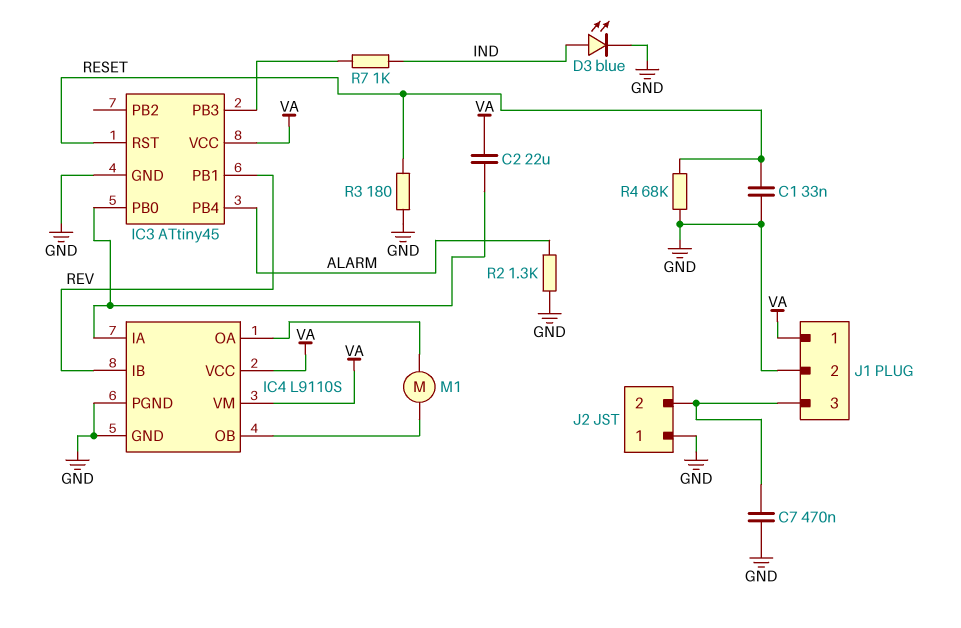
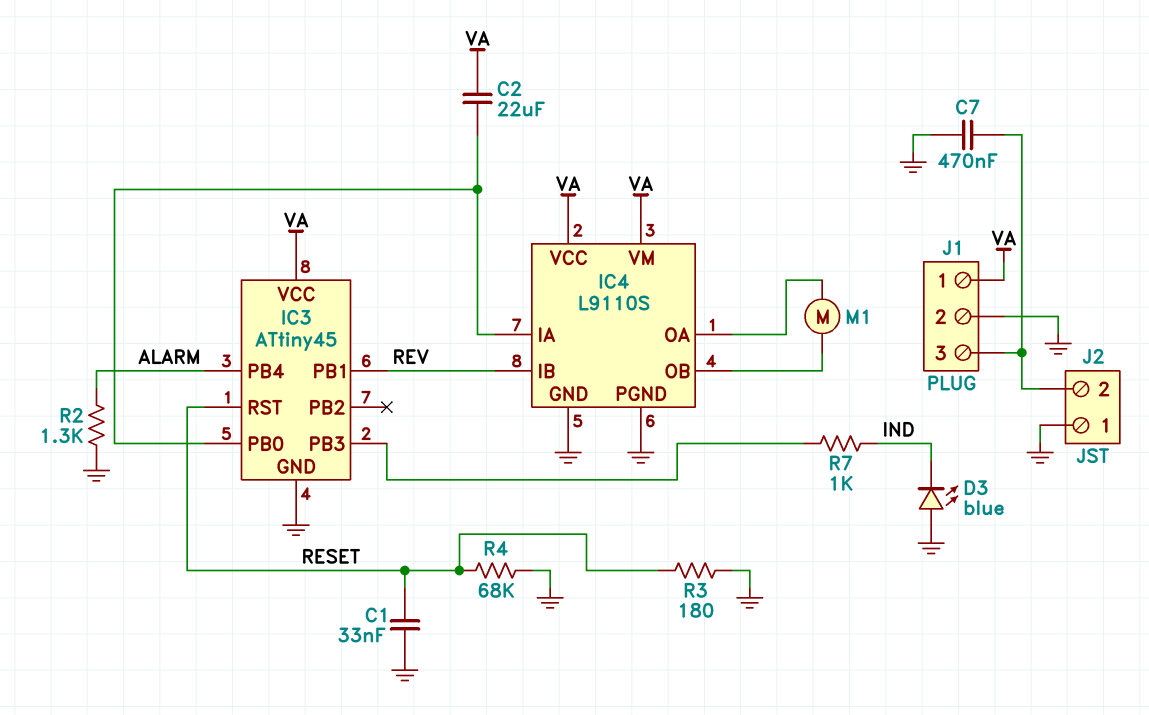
D3: LED blue (A IND, K GND) -> LED blue (A GND, K IND)

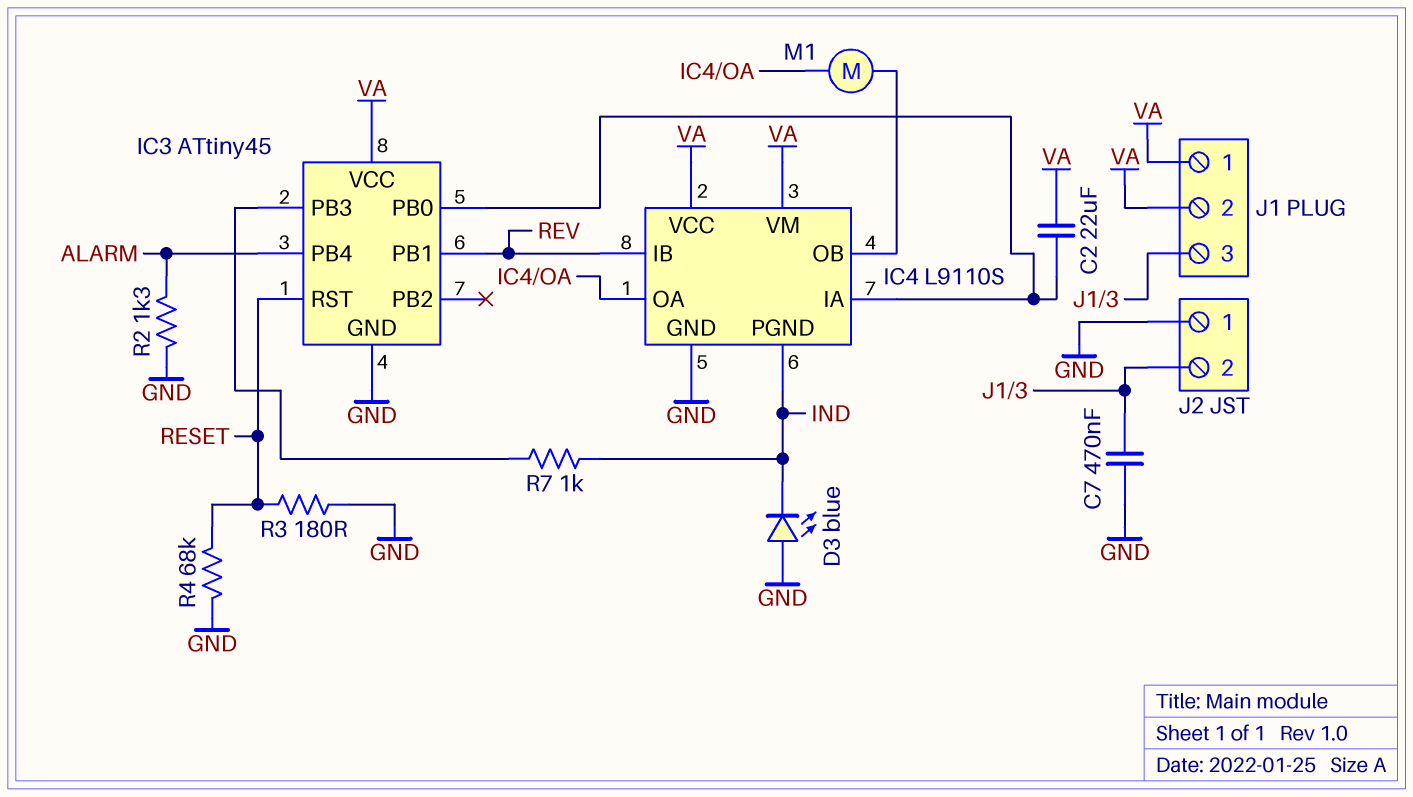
C1: 33nF (GND, RESET) -> none
IC4 pin PGND: GND -> IND
J1 pin 2: GND -> VA

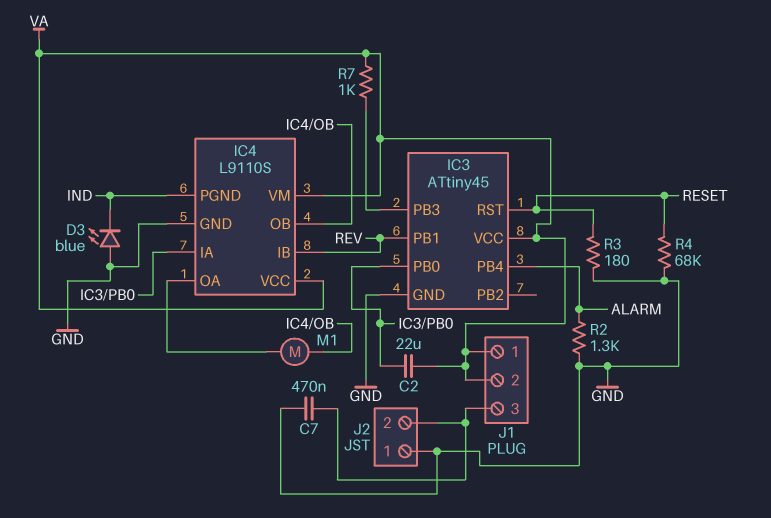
R7: 1k (IC3/PB3, IND) -> 1k (IC3/PB3, VA)

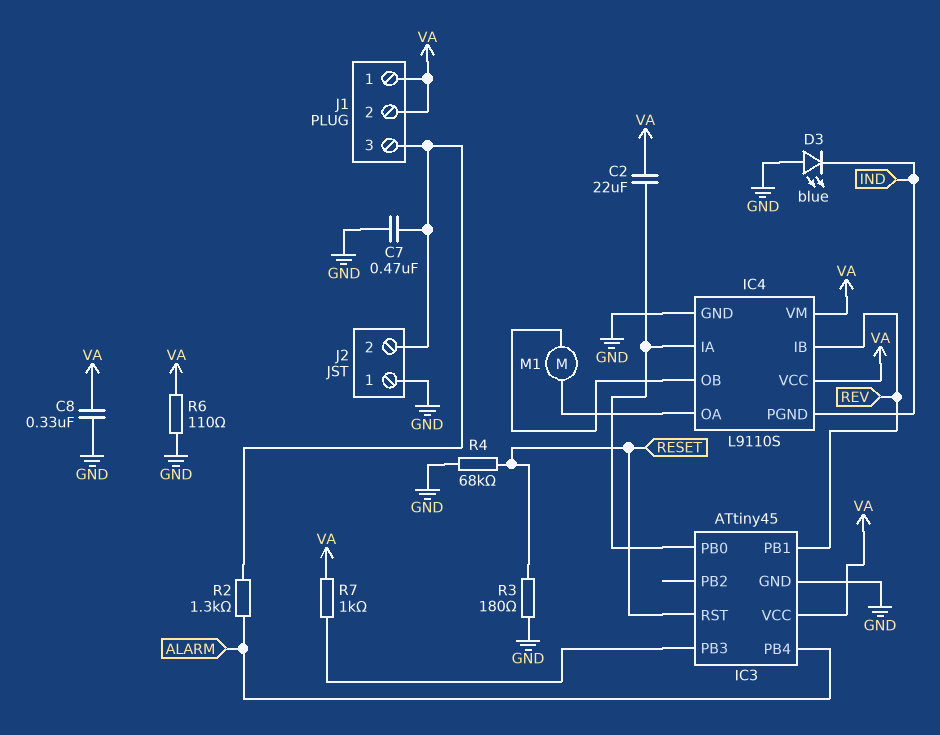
C8: none -> 330nF (GND, VA)
R2: 1.3k (ALARM, GND) -> 1.3k (ALARM, J1/3)
R6: none -> 110 (GND, VA)

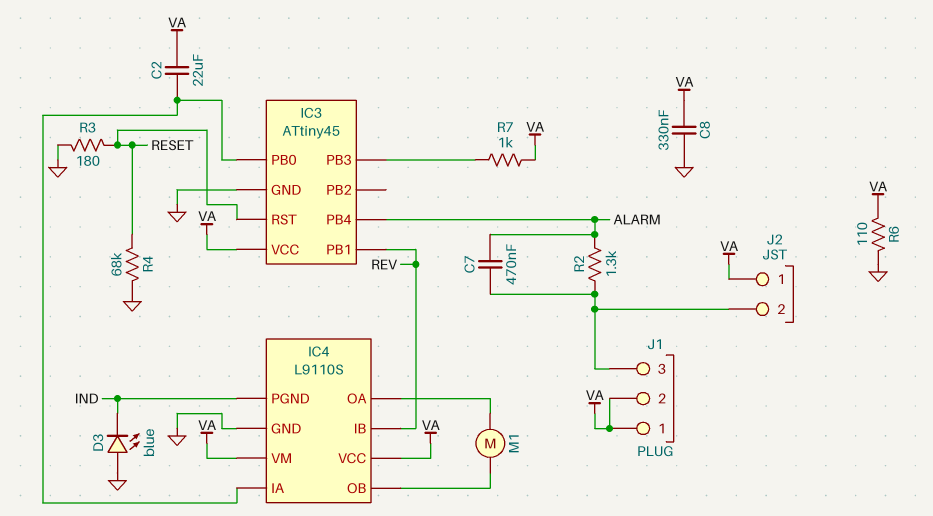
C7: 470nF (GND, J1/3) -> 470nF (ALARM, J1/3)
J2 pin 1: GND -> VA

